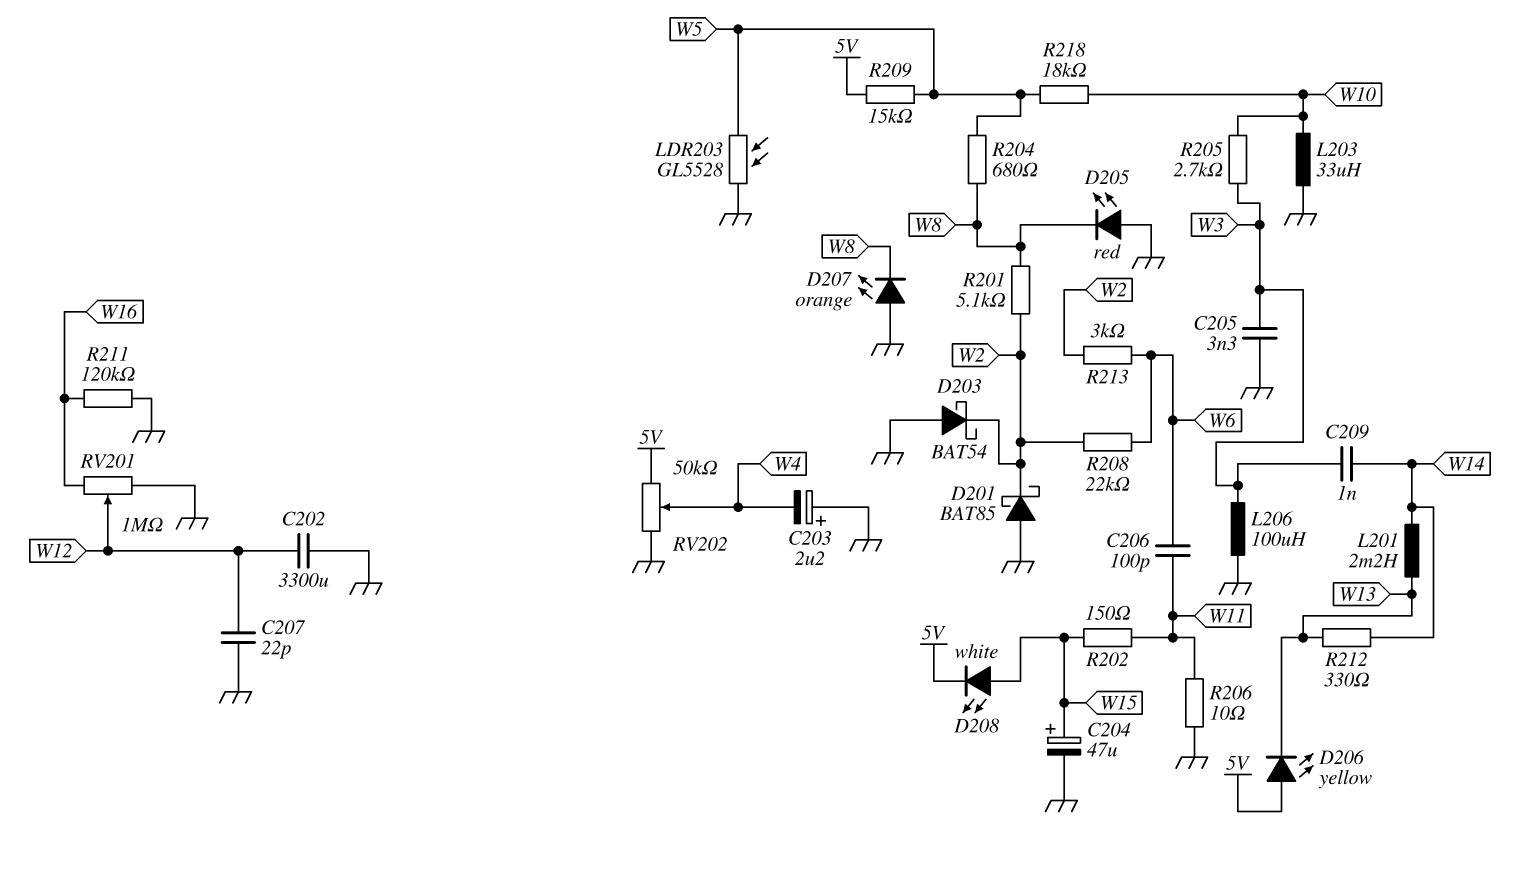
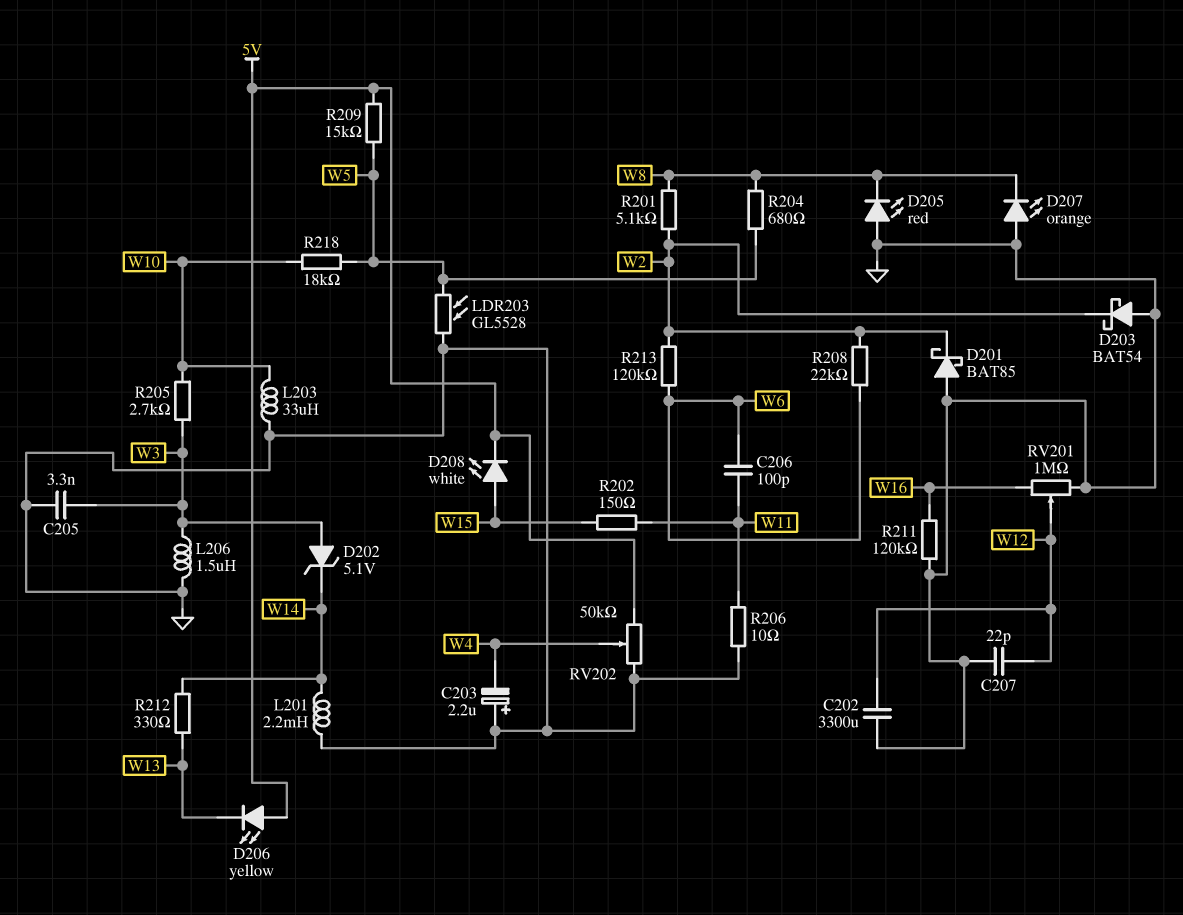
C204: 47uF (plus W15, minus GND) -> none
C209: 1nF (W3, W14) -> none
D202: none -> zener 5.1V (A W3, K W14)
L201: 2.2mH (W13, W14) -> 2.2mH (GND, W14)
L206: 100uH (GND, W3) -> 1.5uH (GND, W3)
R213: 3k (W2, W6) -> 120k (W2, W6)

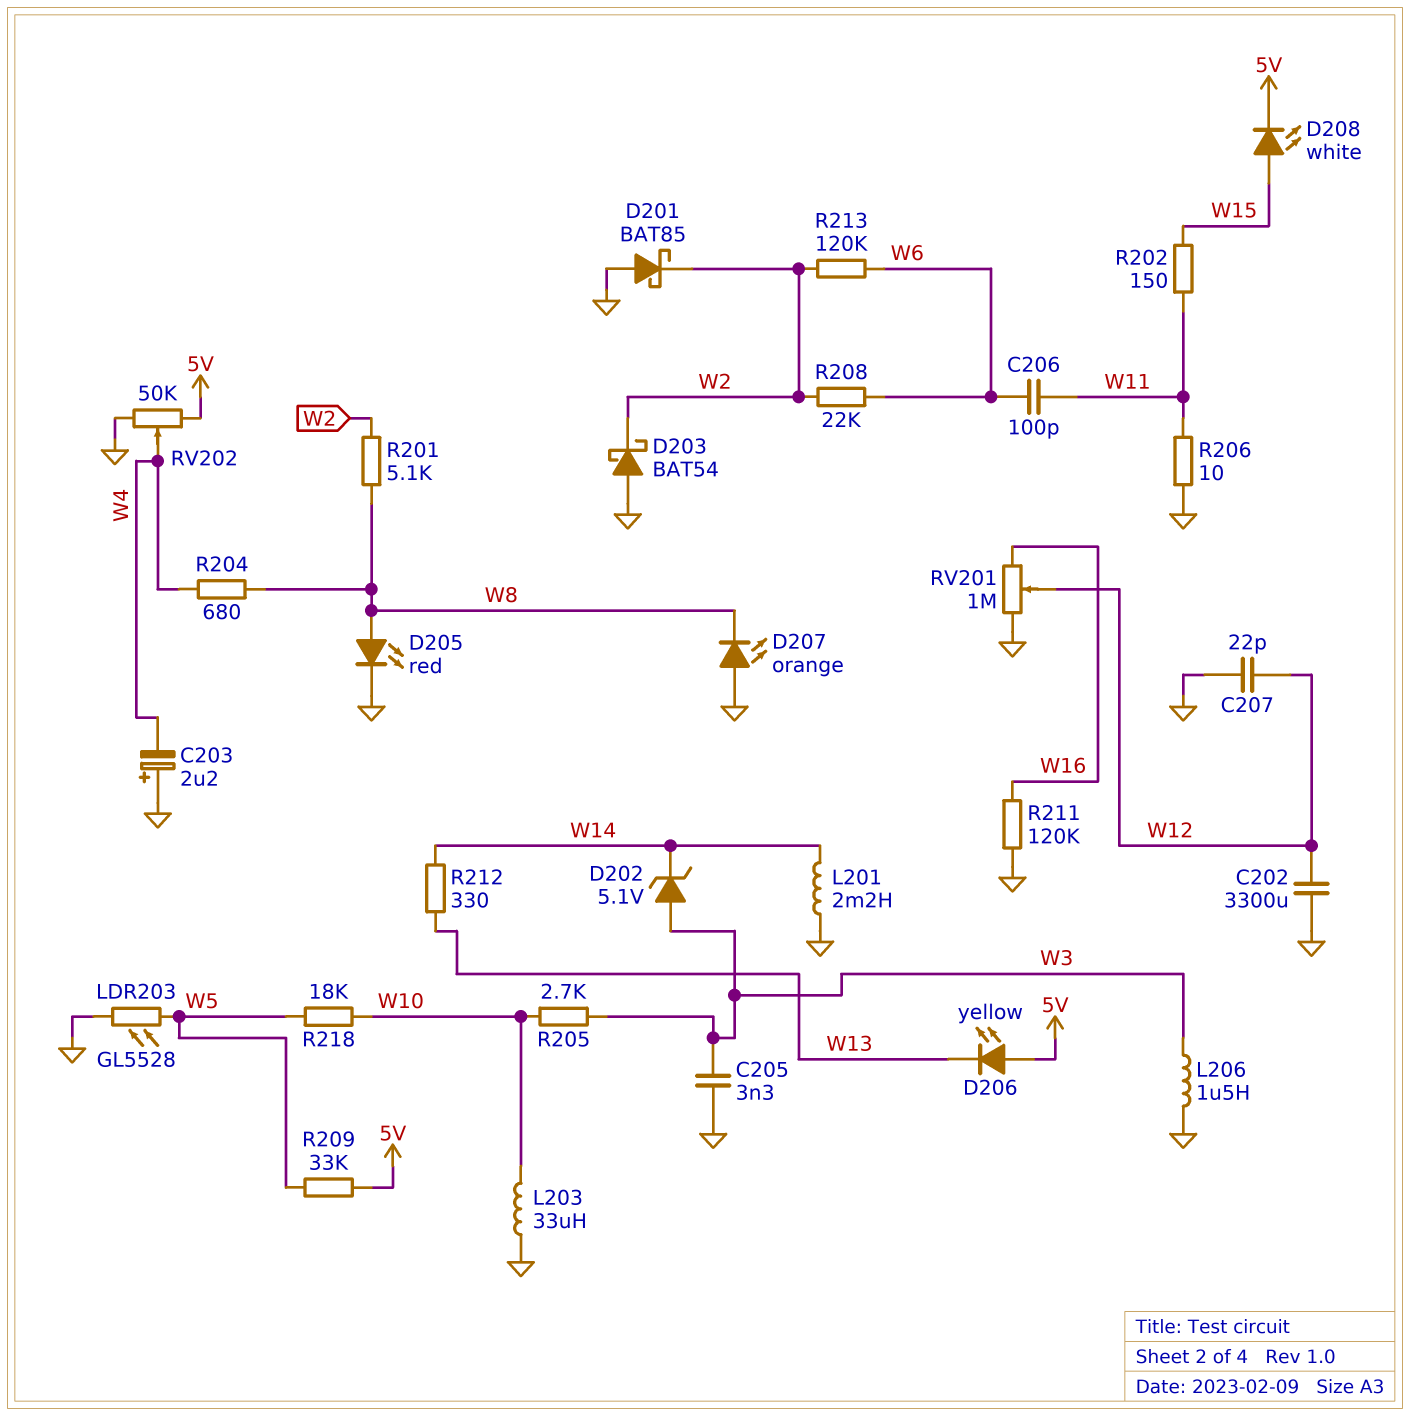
D205: LED red (A GND, K W8) -> LED red (A W8, K GND)
R204: 680 (W5, W8) -> 680 (W4, W8)
R209: 15k (5V, W5) -> 33k (5V, W5)

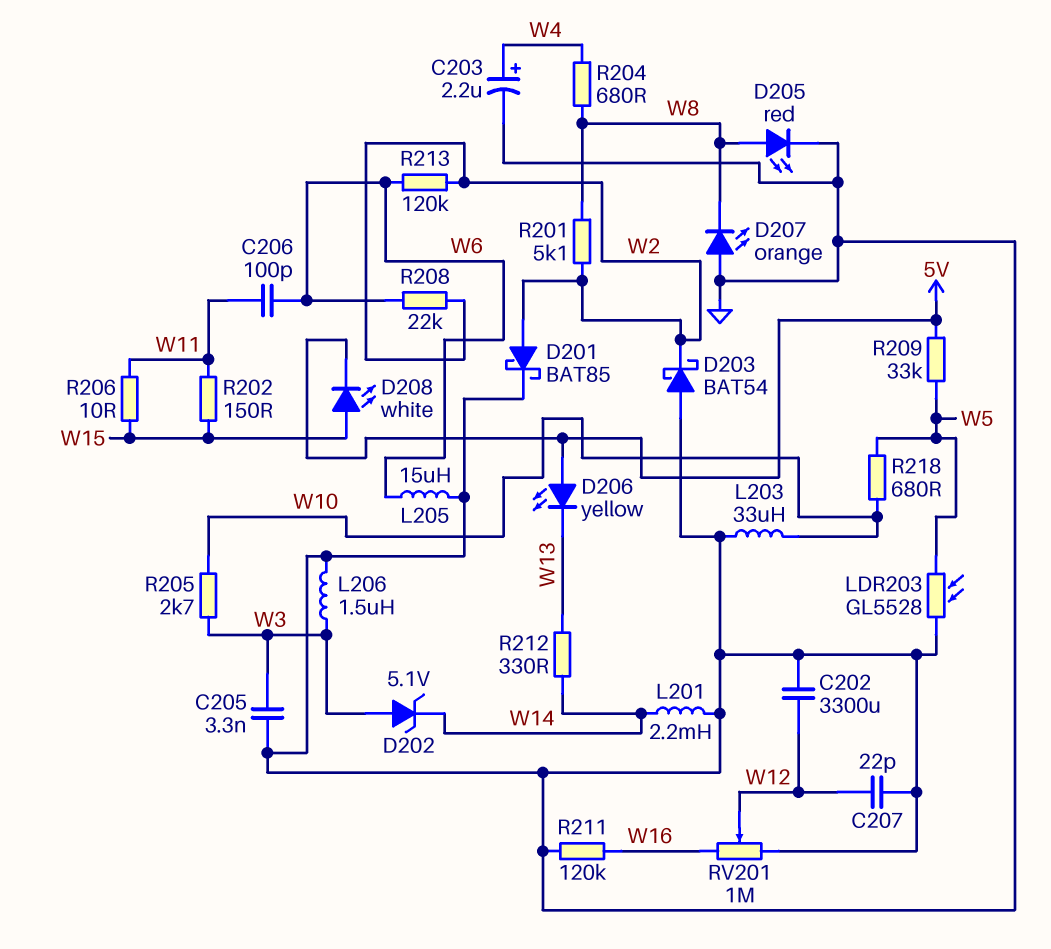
C203: 2.2uF (plus GND, minus W4) -> 2.2uF (plus W4, minus GND)
D201: schottky BAT85 (A GND, K W2) -> schottky BAT85 (A W2, K GND)
L205: none -> 15uH (GND, W6)
R206: 10 (GND, W11) -> 10 (W11, W15)
R218: 18k (W5, W10) -> 680 (W5, W10)
RV202: 50k (5V, GND, wiper W4) -> none

